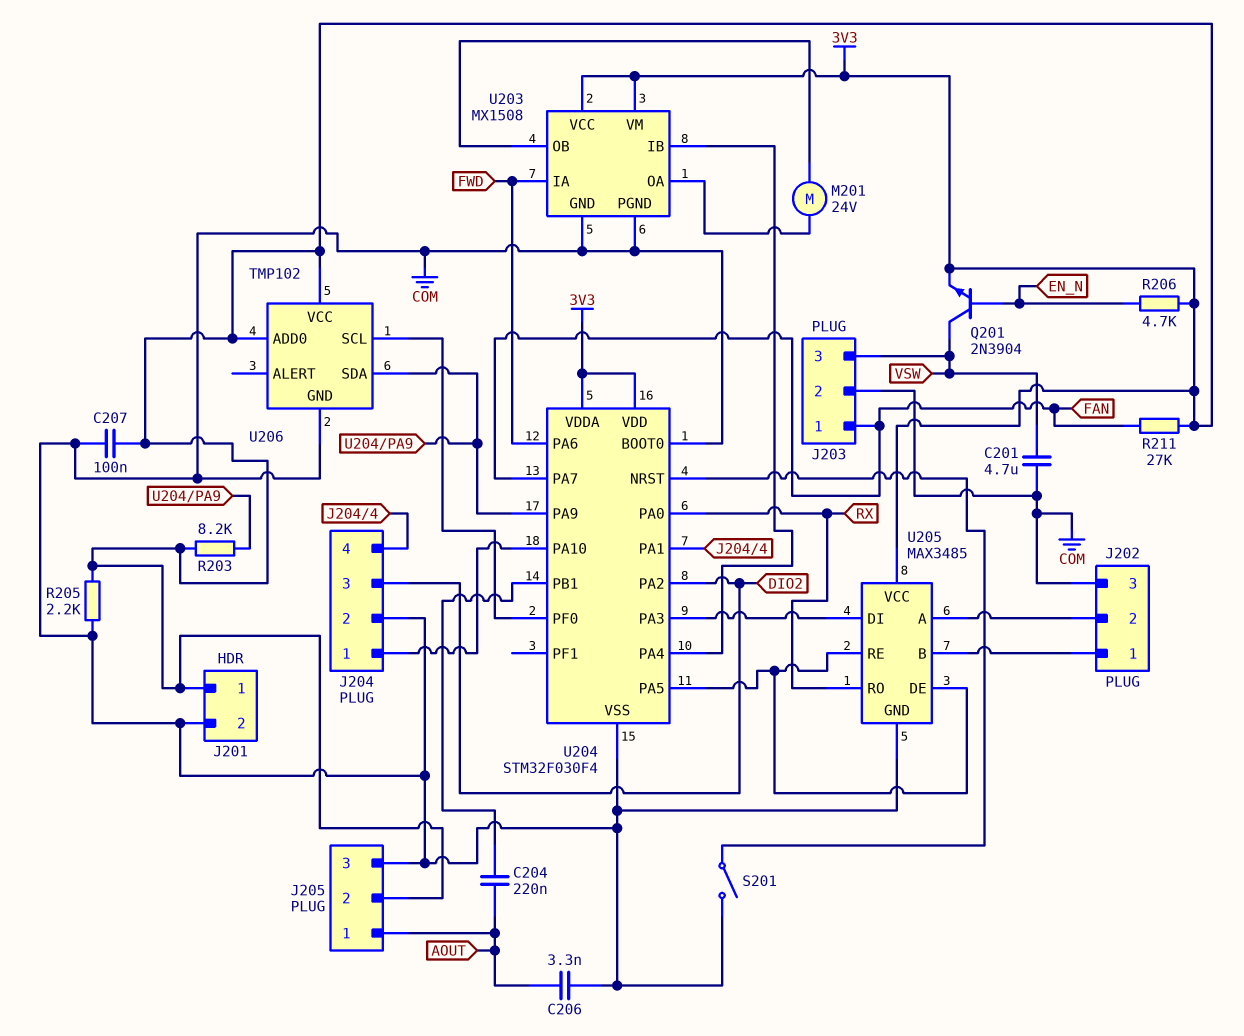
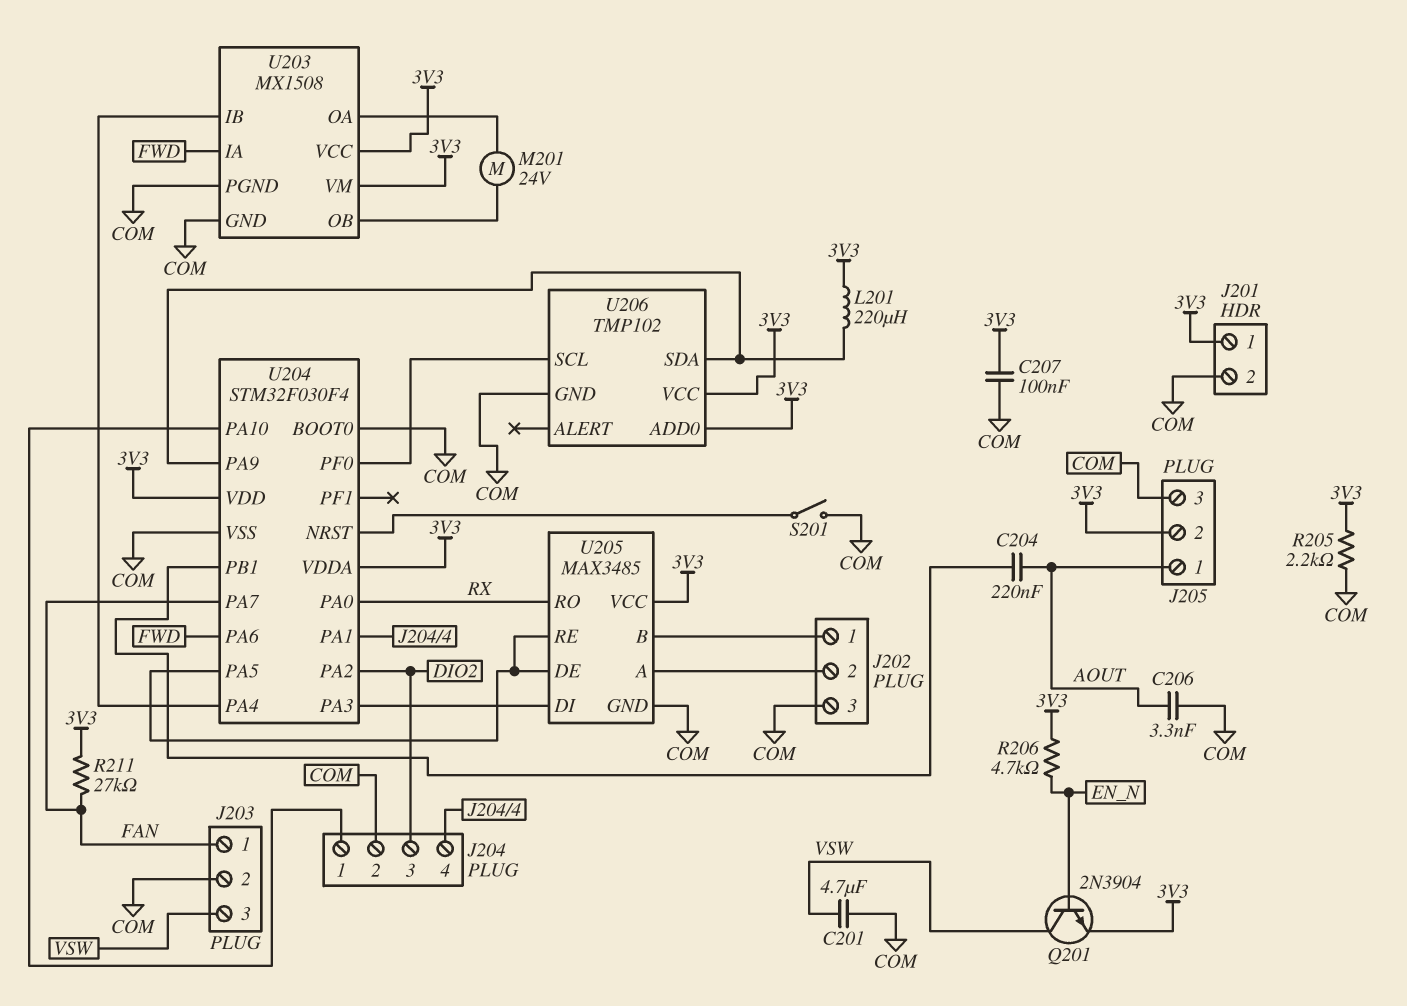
L201: none -> 220uH (3V3, U204/PA9)
R203: 8.2k (3V3, U204/PA9) -> none

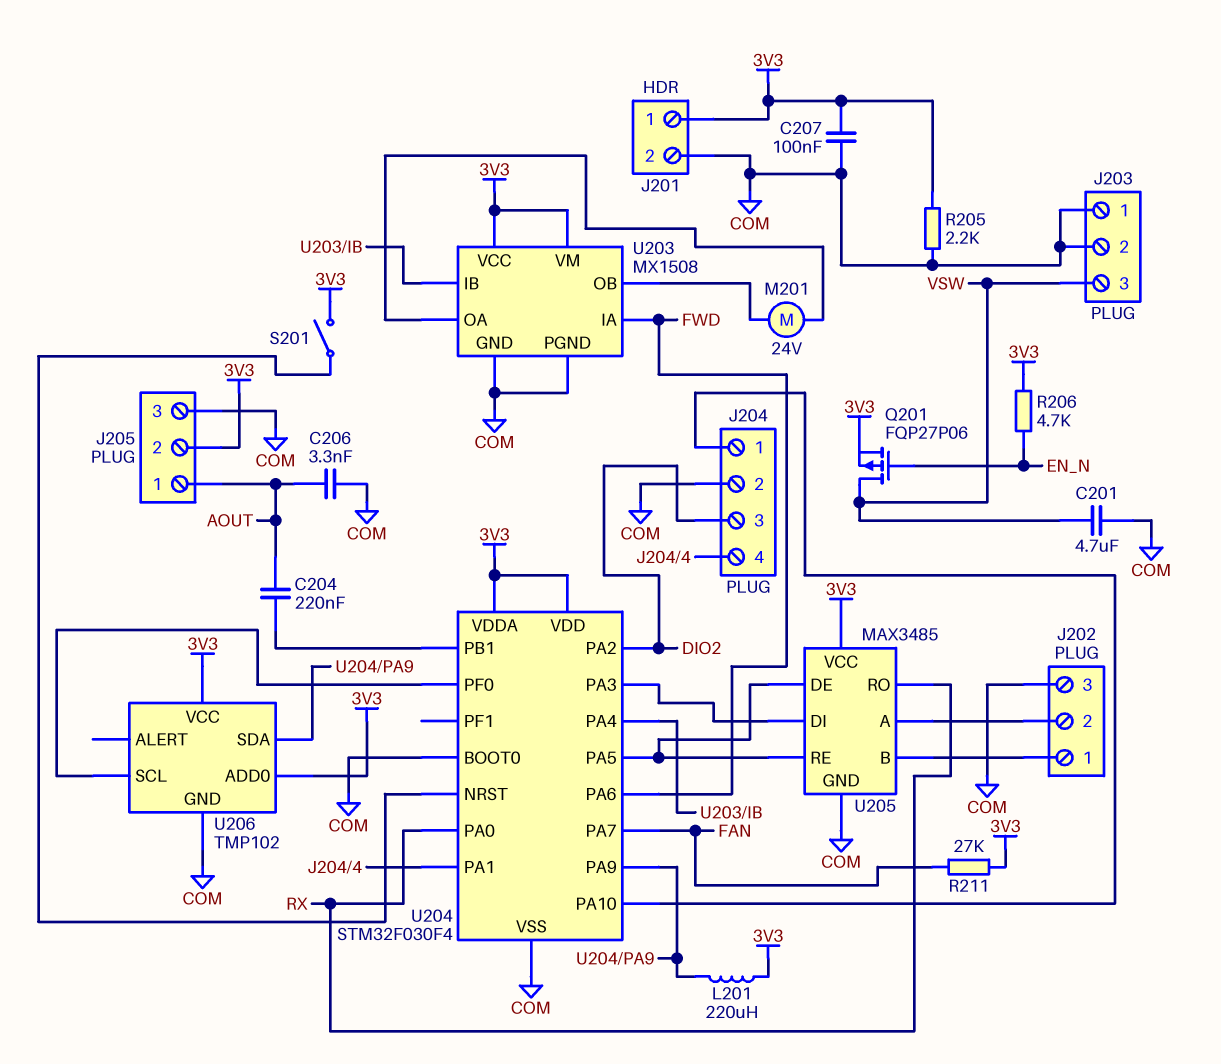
J203 pin 1: FAN -> COM
Q201: NPN 2N3904 (B EN_N, C VSW, E 3V3) -> PMOS FQP27P06 (G EN_N, D VSW, S 3V3)
S201: switch (COM, U204/NRST) -> switch (3V3, U204/NRST)

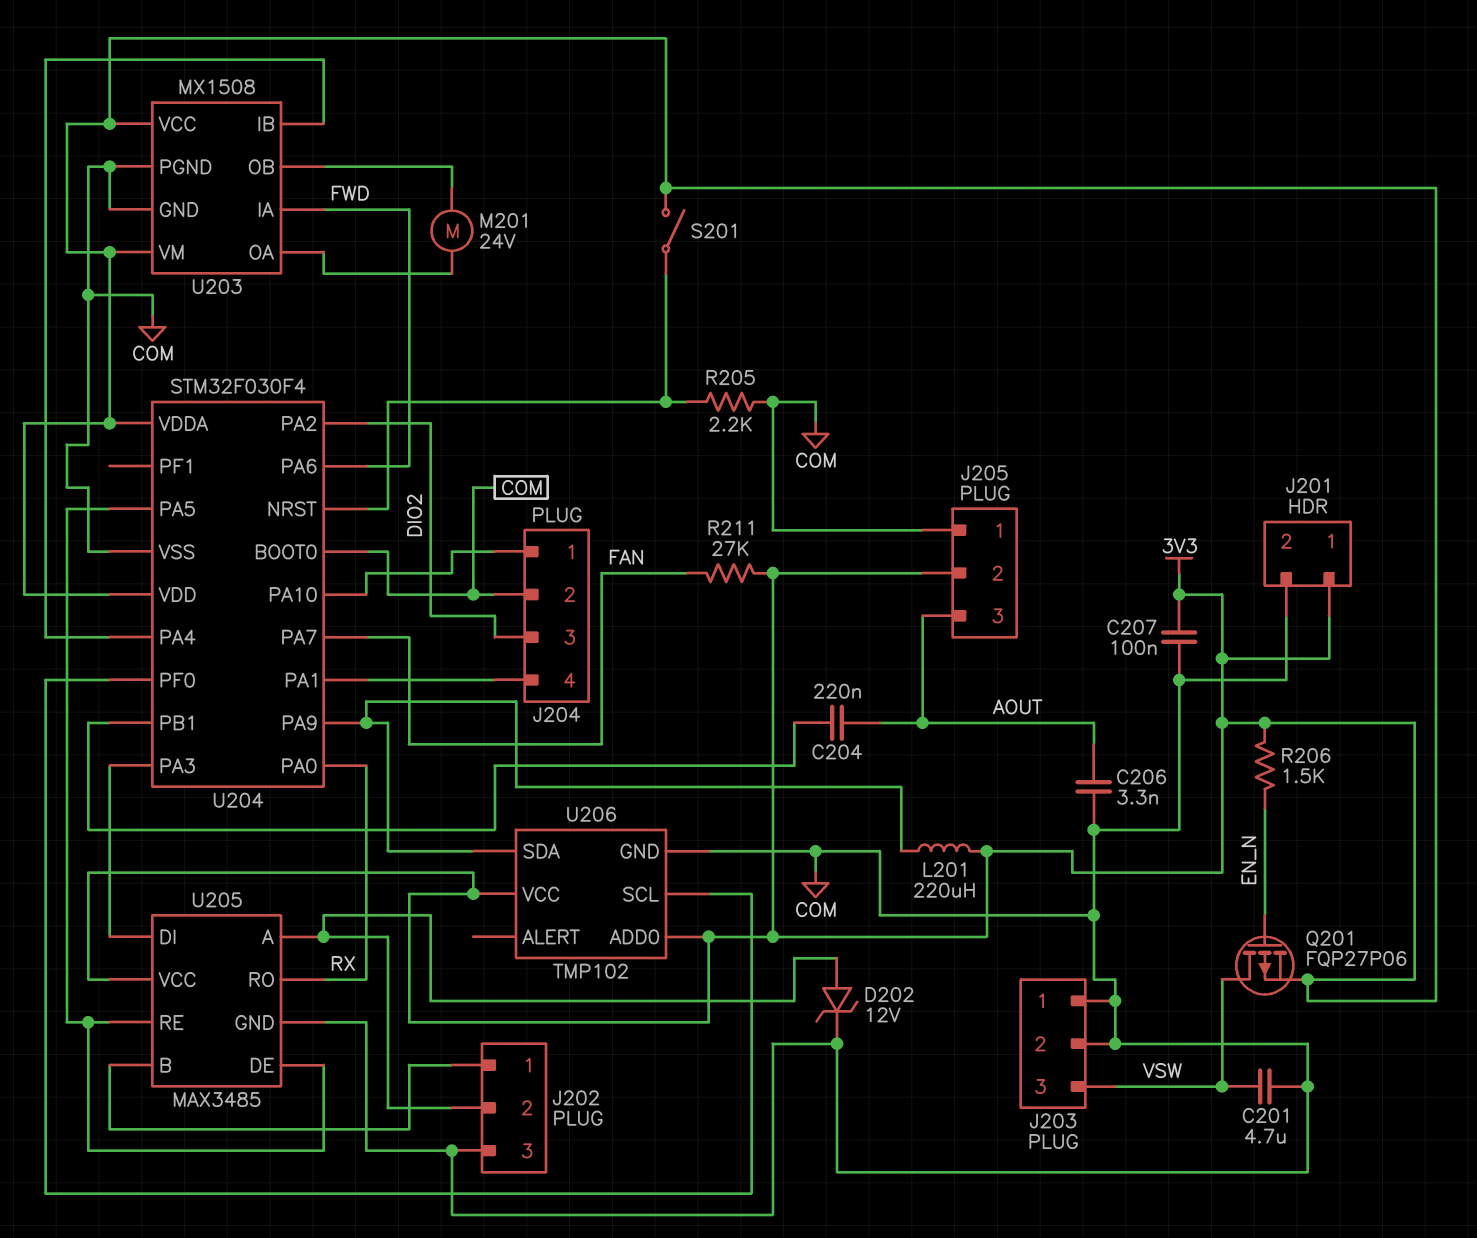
D202: none -> zener 12V (A J202/2, K COM)
J205 pin 1: AOUT -> COM
J205 pin 3: COM -> AOUT
R205: 2.2k (3V3, COM) -> 2.2k (COM, U204/NRST)
R206: 4.7k (3V3, EN_N) -> 1.5k (3V3, EN_N)

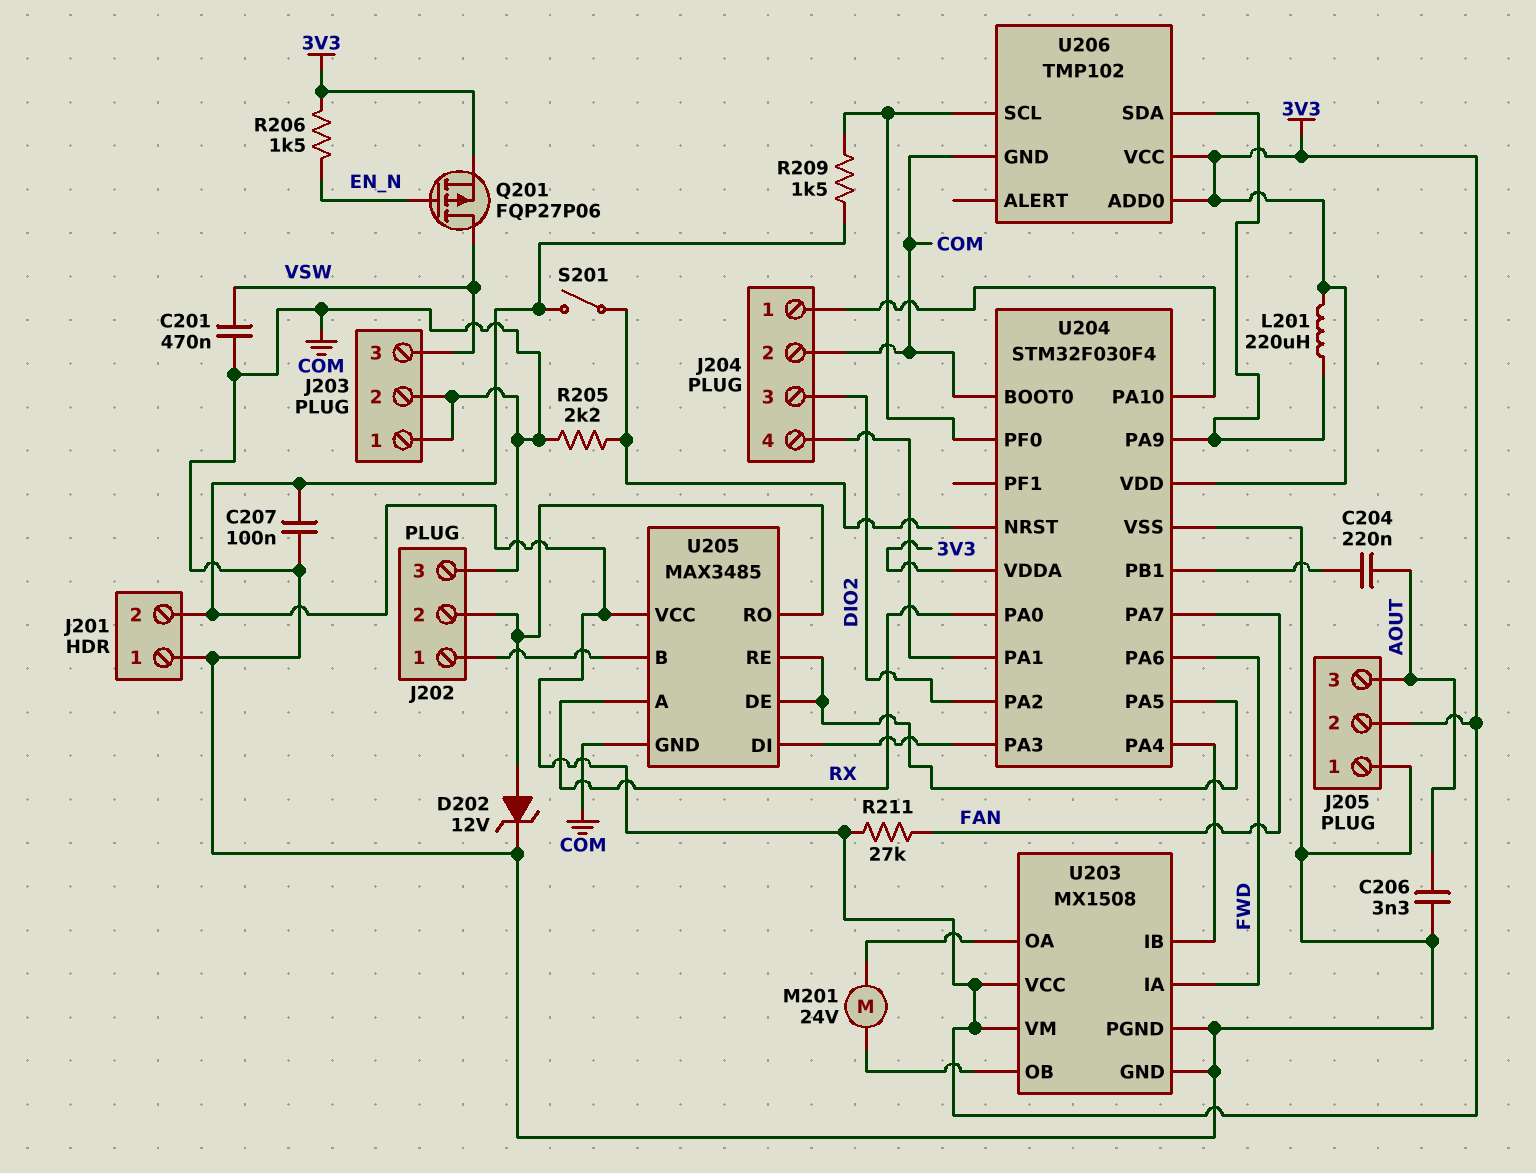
C201: 4.7uF (COM, VSW) -> 470nF (COM, VSW)
J201 pin 1: 3V3 -> COM
J201 pin 2: COM -> 3V3
R209: none -> 1.5k (3V3, U204/PF0)
U205 pin A: J202/2 -> RX
U205 pin RO: RX -> J202/2

